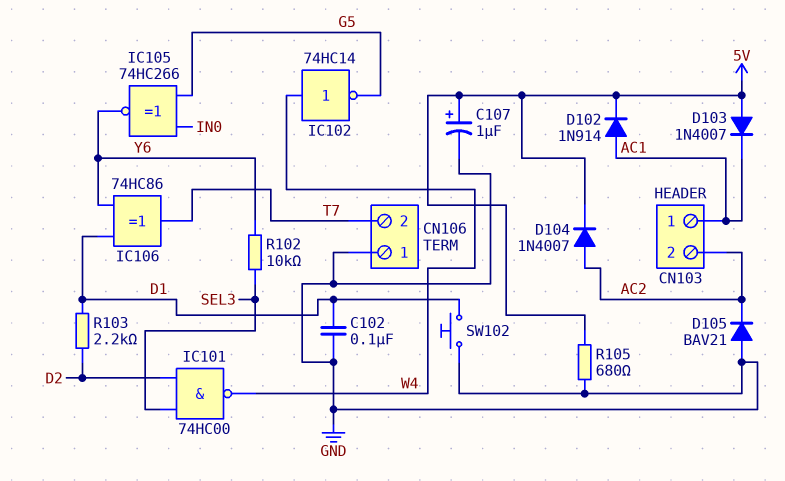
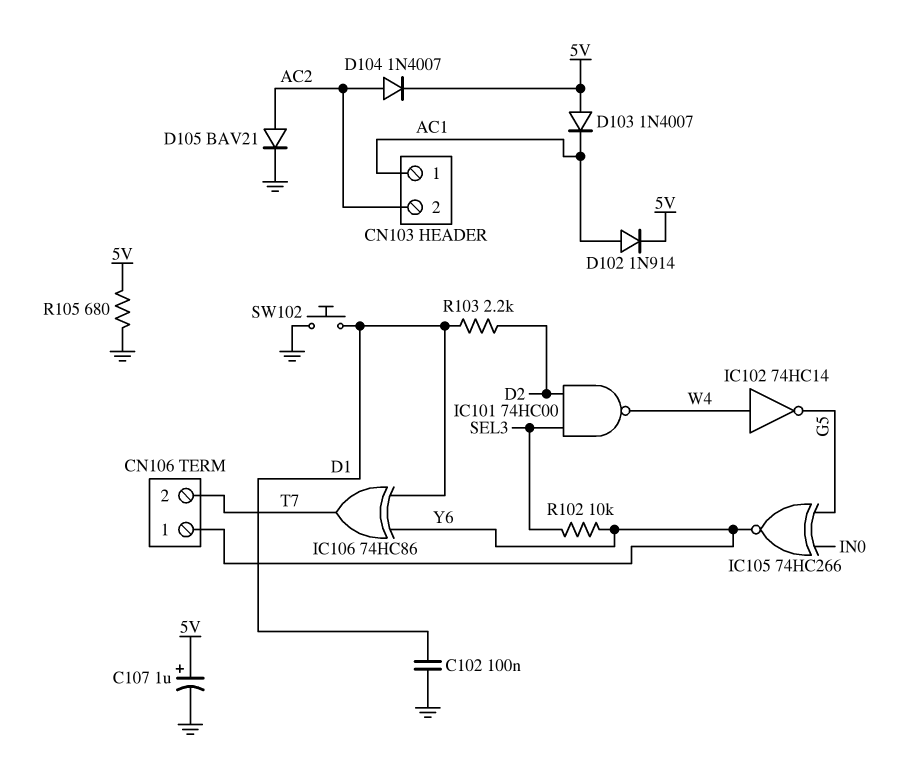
CN106 pin 1: GND -> Y6
D105: diode BAV21 (A GND, K AC2) -> diode BAV21 (A AC2, K GND)

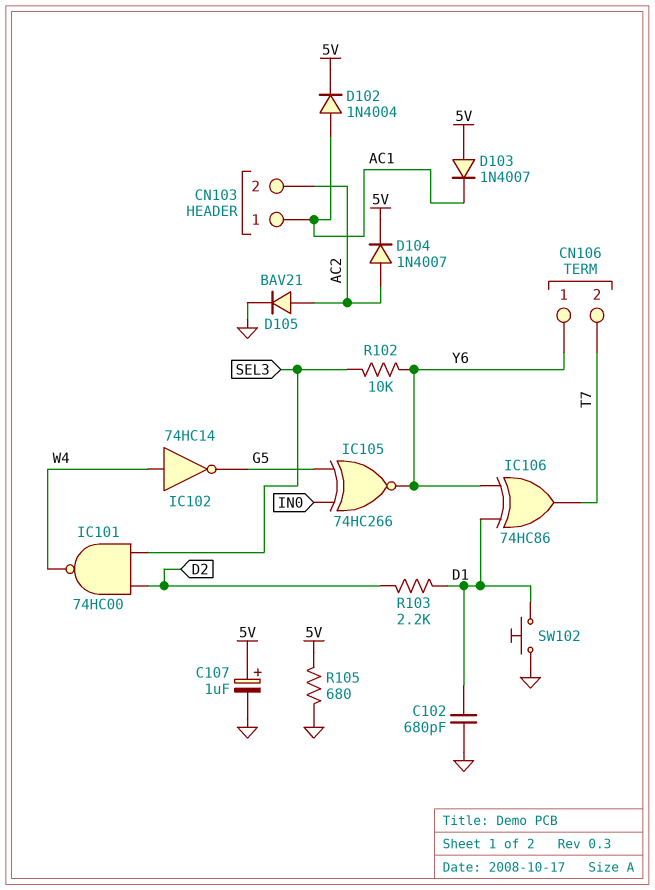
C102: 100nF (D1, GND) -> 680pF (D1, GND)
D102: diode 1N914 (A AC1, K 5V) -> diode 1N4004 (A AC1, K 5V)

